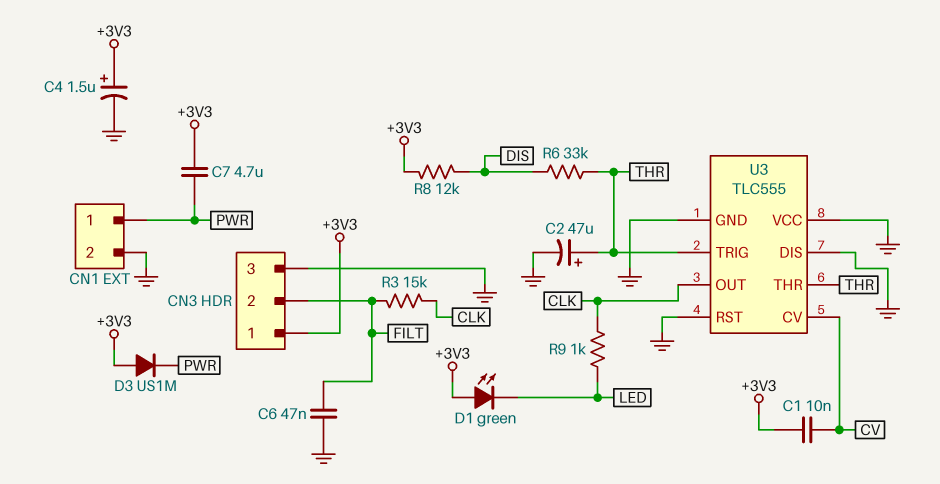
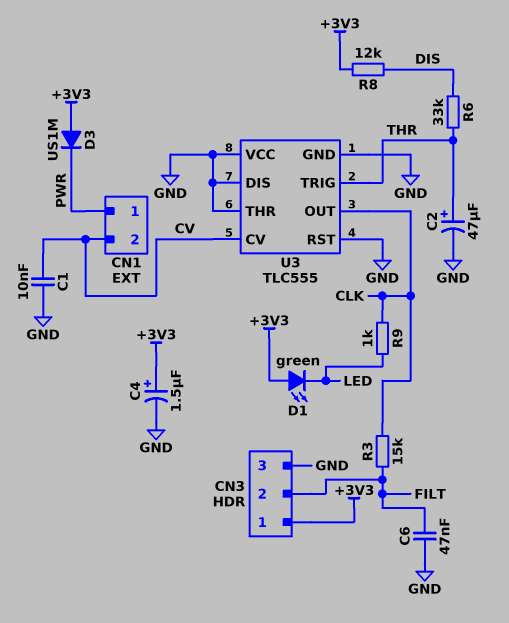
C1: 10nF (+3V3, CV) -> 10nF (CV, GND)
C7: 4.7uF (+3V3, PWR) -> none
CN1 pin 2: GND -> CV
U3 pin THR: THR -> GND

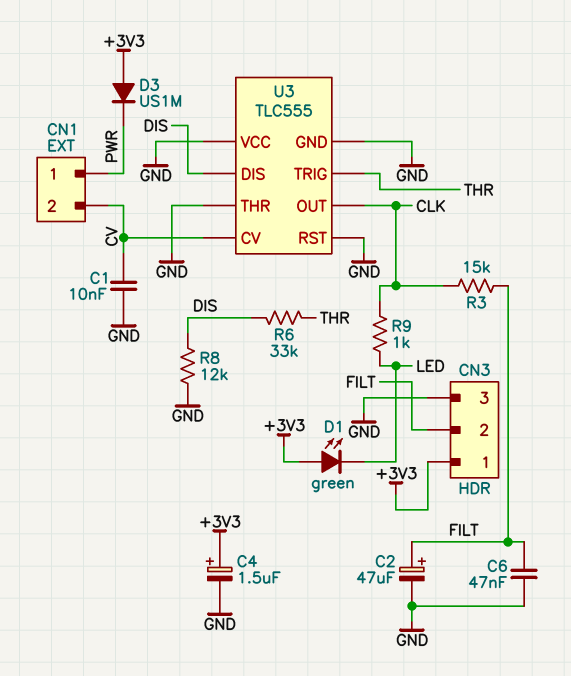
C2: 47uF (plus THR, minus GND) -> 47uF (plus FILT, minus GND)
R8: 12k (+3V3, DIS) -> 12k (DIS, GND)
U3 pin DIS: GND -> DIS

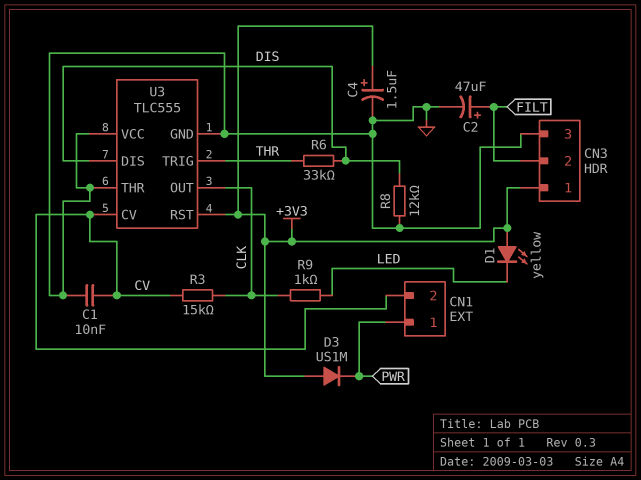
C6: 47nF (FILT, GND) -> none
D1: LED green (A +3V3, K LED) -> LED yellow (A +3V3, K LED)
R3: 15k (CLK, FILT) -> 15k (CLK, CV)
U3 pin RST: GND -> +3V3

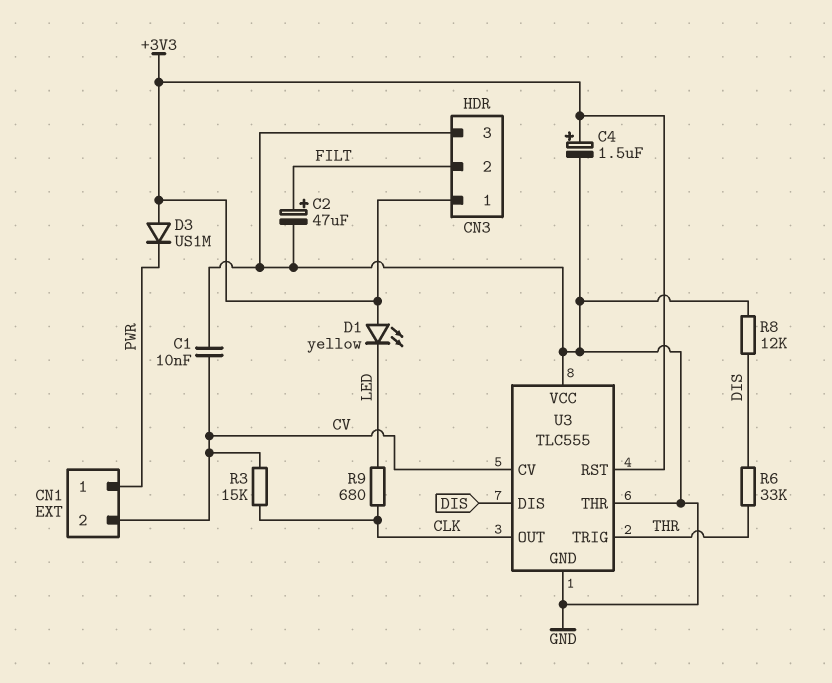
R9: 1k (CLK, LED) -> 680 (CLK, LED)

